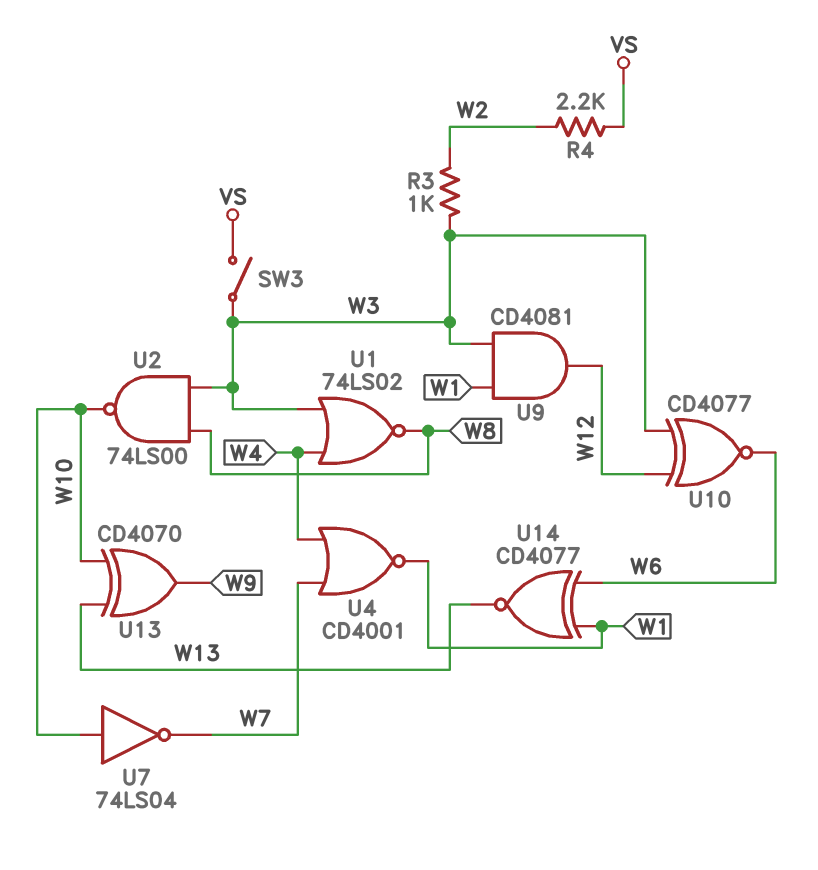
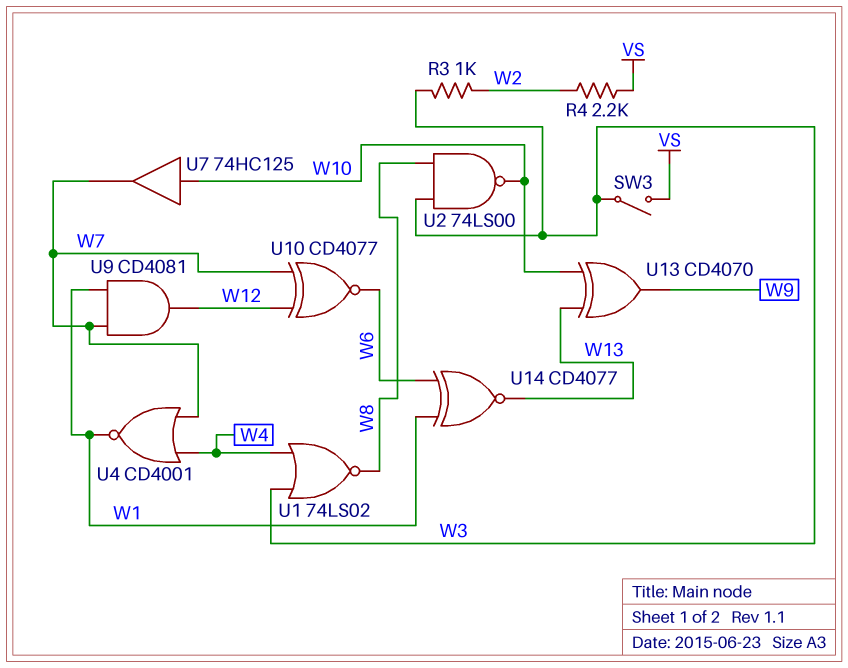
U7: NOT 74LS04 (in W10, out W7) -> buffer 74HC125 (in W10, out W7)
U9: AND CD4081 (in W1, in W3, out W12) -> AND CD4081 (in W1, in W7, out W12)
U10: XNOR CD4077 (in W3, in W12, out W6) -> XNOR CD4077 (in W7, in W12, out W6)

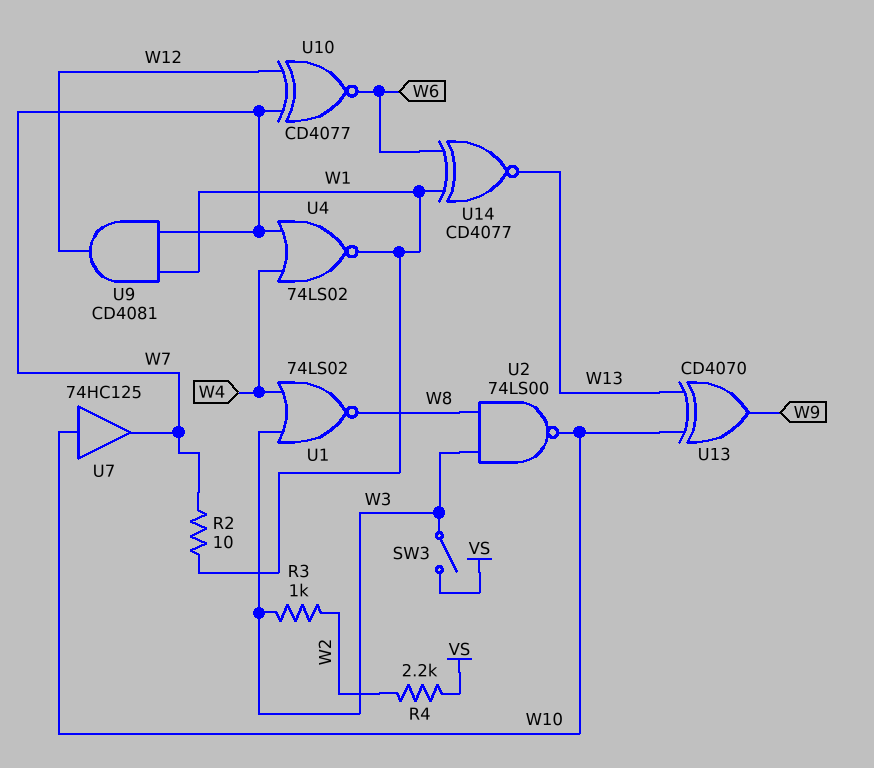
R2: none -> 10 (W1, W7)
U4: NOR CD4001 (in W4, in W7, out W1) -> NOR 74LS02 (in W4, in W7, out W1)

